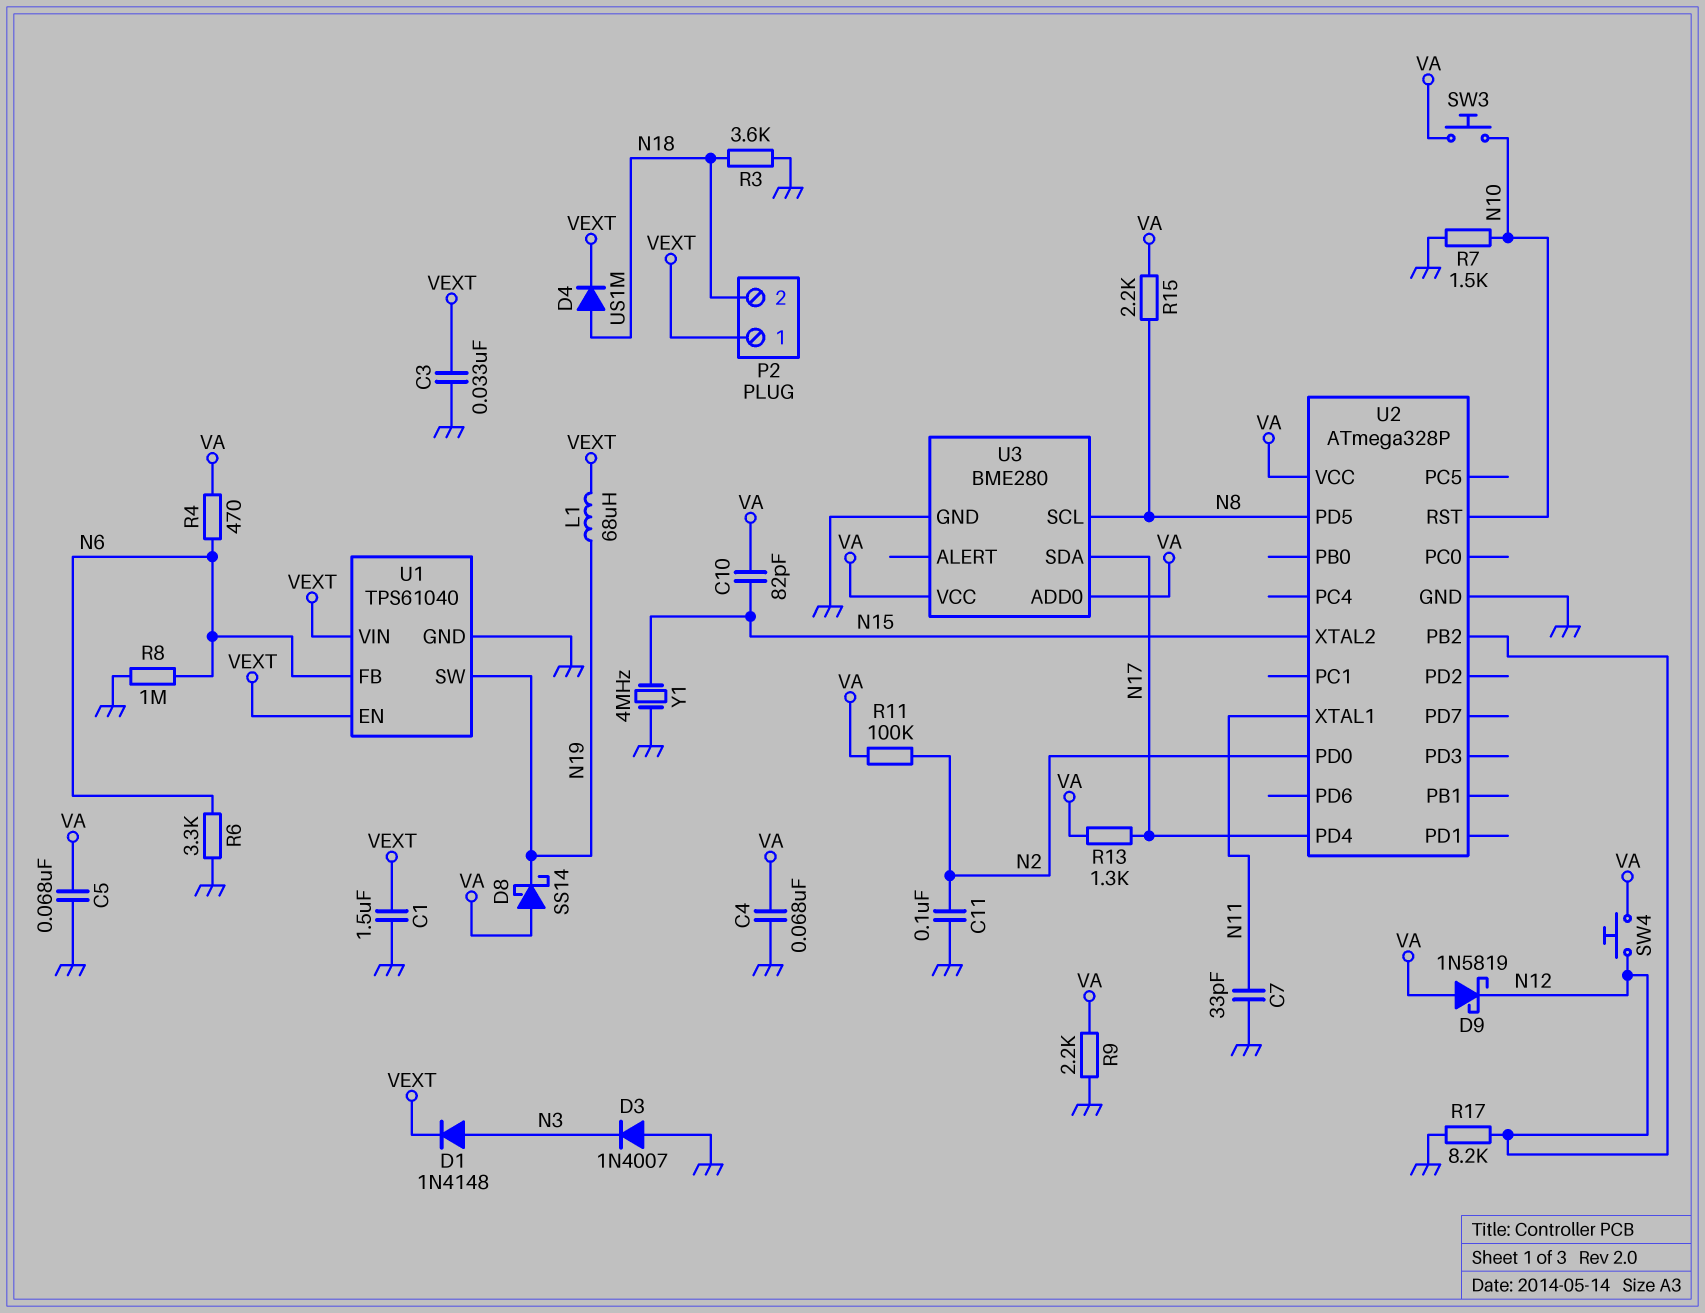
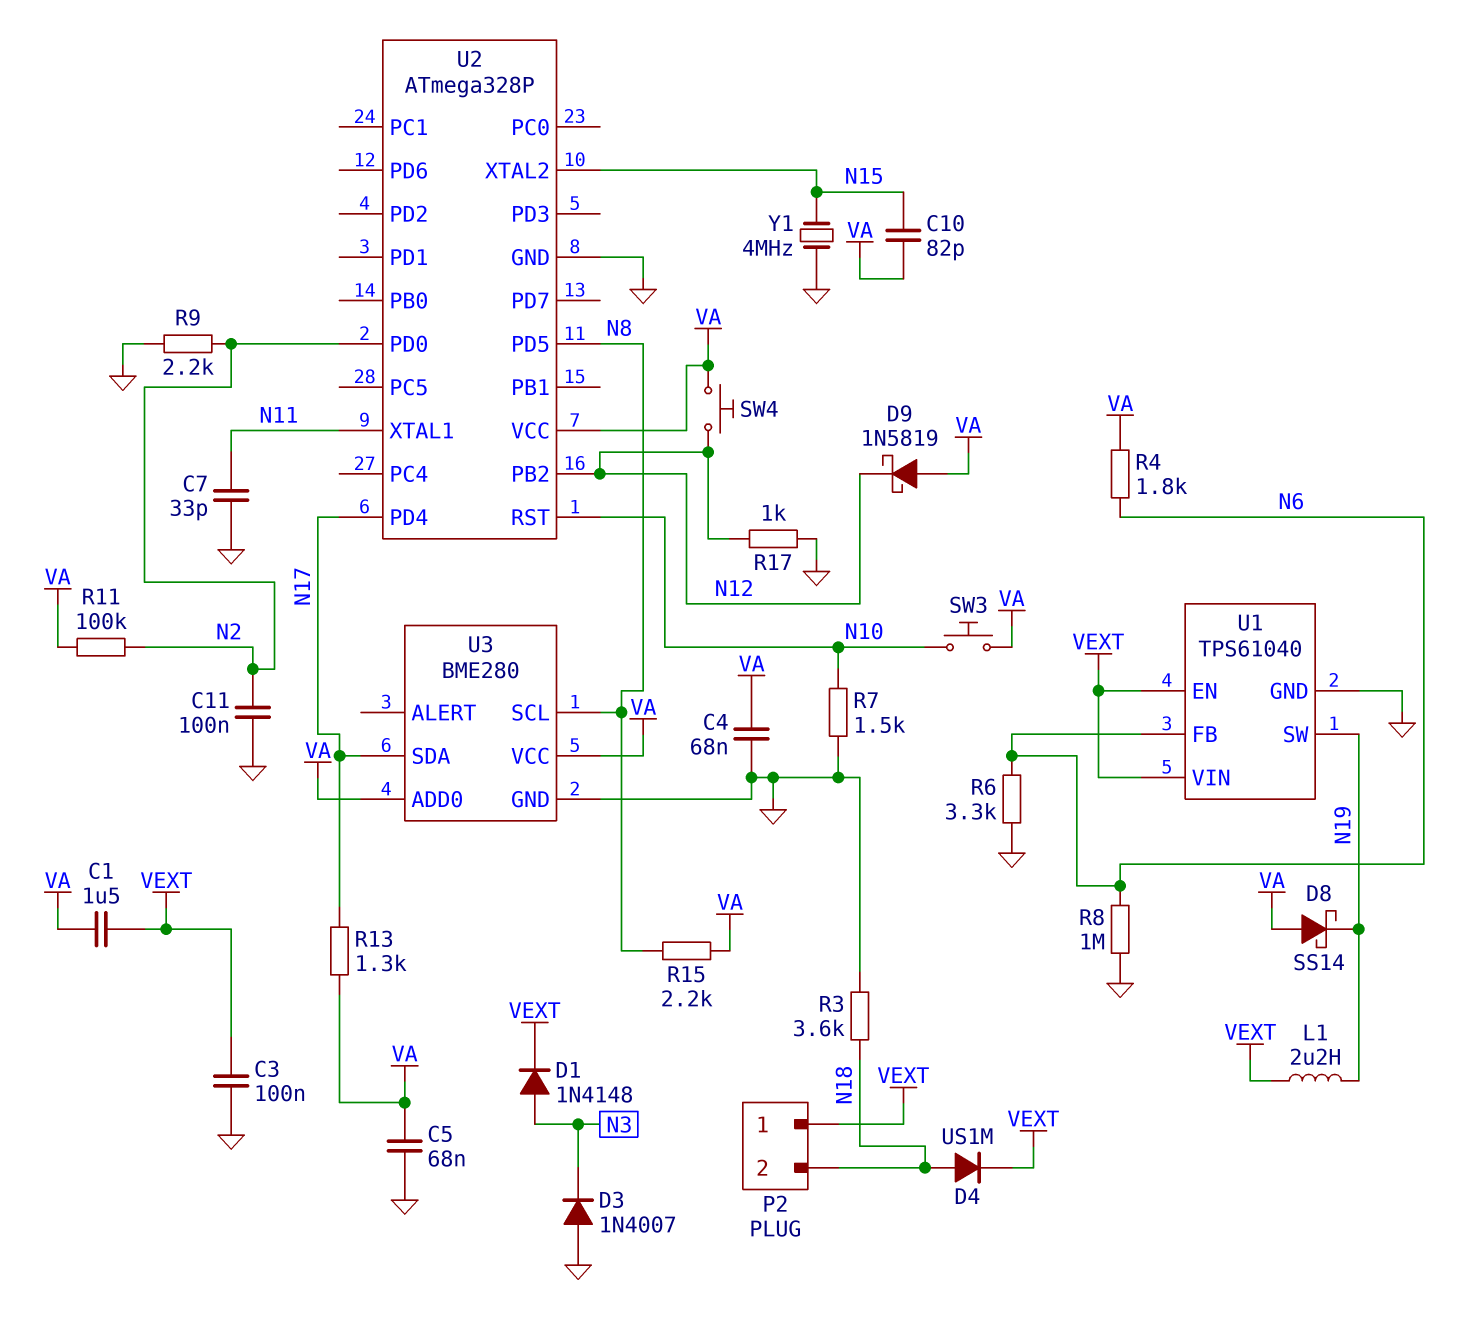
C1: 1.5uF (GND, VEXT) -> 1.5uF (VA, VEXT)
C3: 33nF (GND, VEXT) -> 100nF (GND, VEXT)
L1: 68uH (N19, VEXT) -> 2.2uH (N19, VEXT)
R4: 470 (N6, VA) -> 1.8k (N6, VA)
R9: 2.2k (GND, VA) -> 2.2k (GND, N2)
R17: 8.2k (GND, N12) -> 1k (GND, N12)

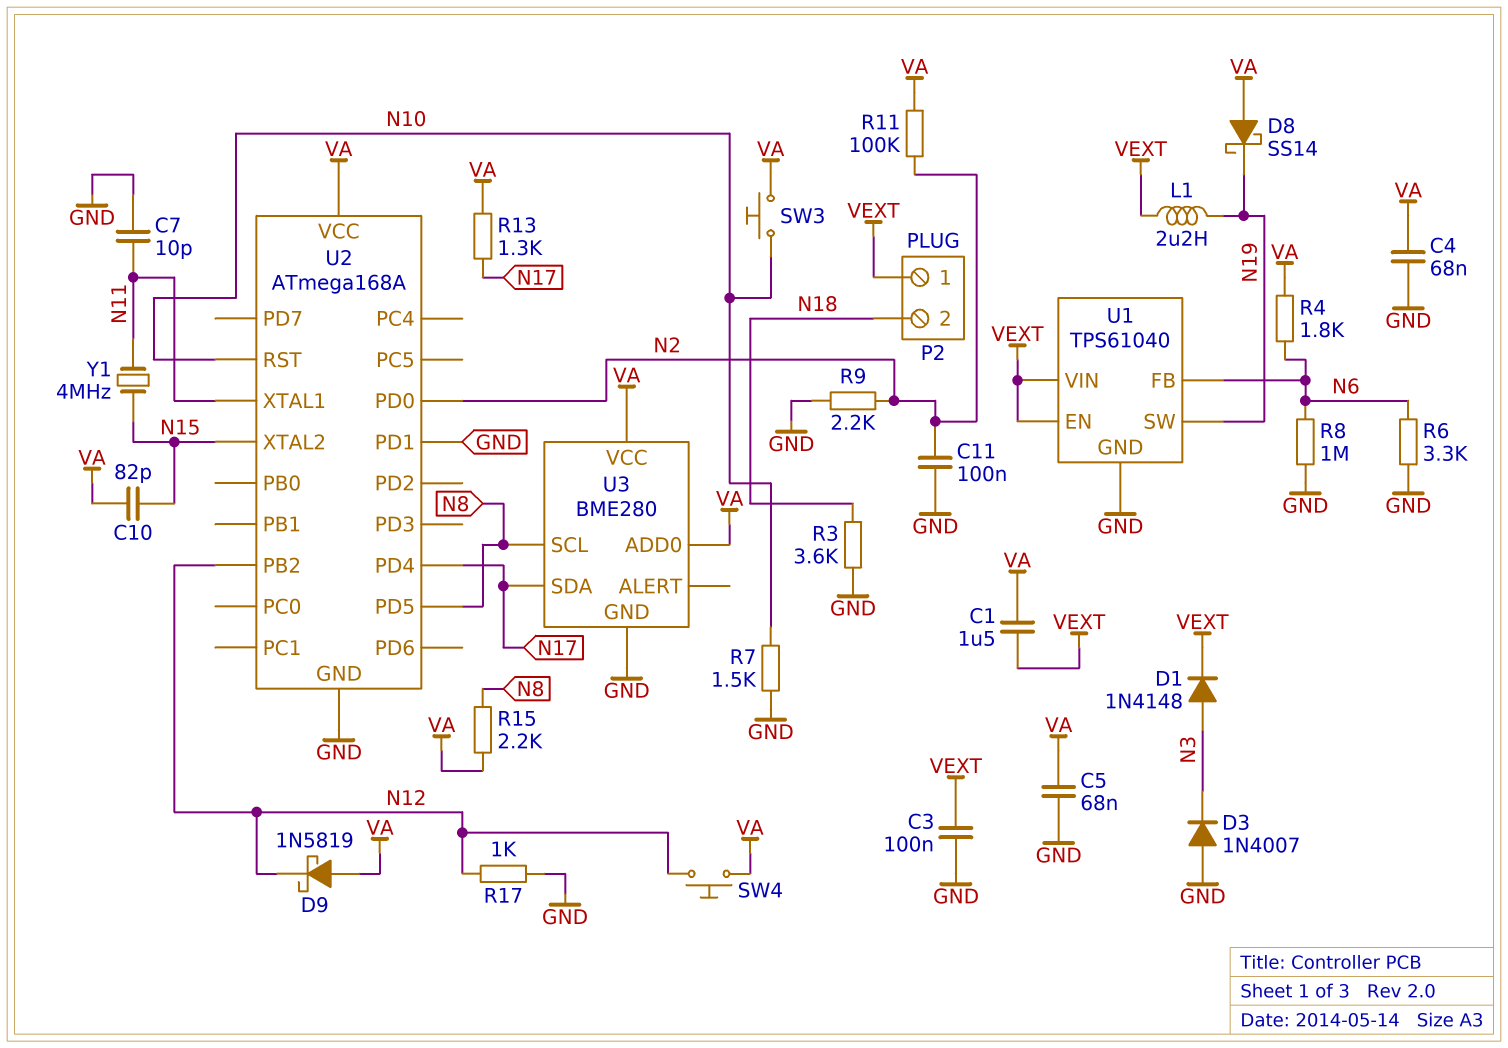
C7: 33pF (GND, N11) -> 10pF (GND, N11)
D4: diode US1M (A N18, K VEXT) -> none
U2: ATmega328P -> ATmega168A
U2 pin PD1: none -> GND
Y1: 4MHz (GND, N15) -> 4MHz (N11, N15)

